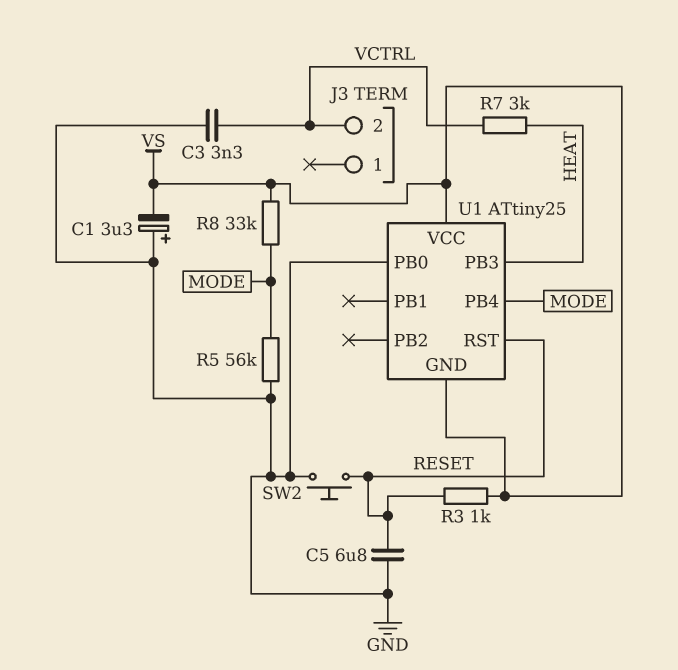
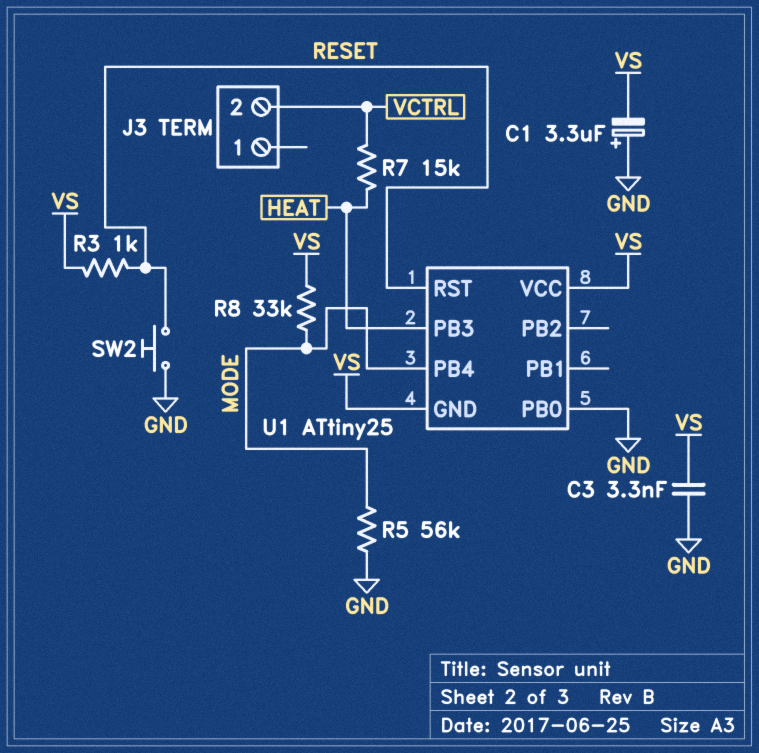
C3: 3.3nF (GND, VCTRL) -> 3.3nF (GND, VS)
C5: 6.8uF (GND, RESET) -> none
R7: 3k (HEAT, VCTRL) -> 15k (HEAT, VCTRL)

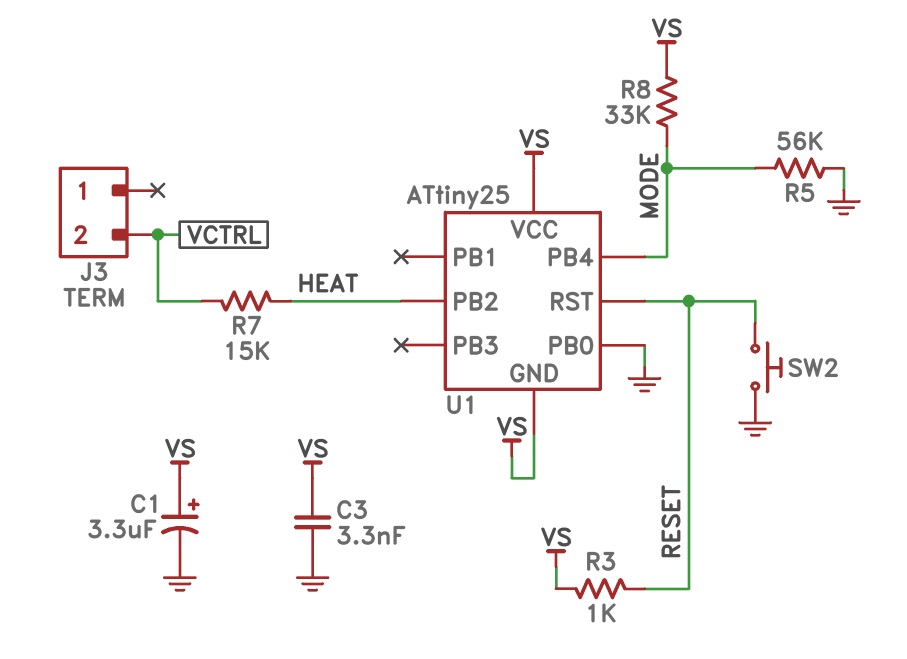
C1: 3.3uF (plus GND, minus VS) -> 3.3uF (plus VS, minus GND)
U1 pin PB2: none -> HEAT
U1 pin PB3: HEAT -> none

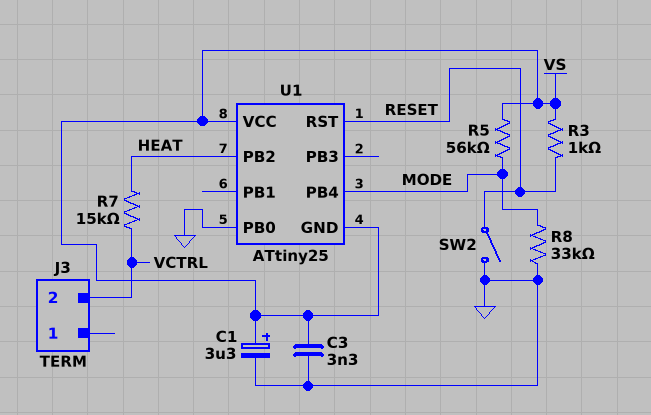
R5: 56k (GND, MODE) -> 56k (MODE, VS)
R8: 33k (MODE, VS) -> 33k (GND, MODE)
SW2: button (GND, RESET) -> switch (GND, RESET)

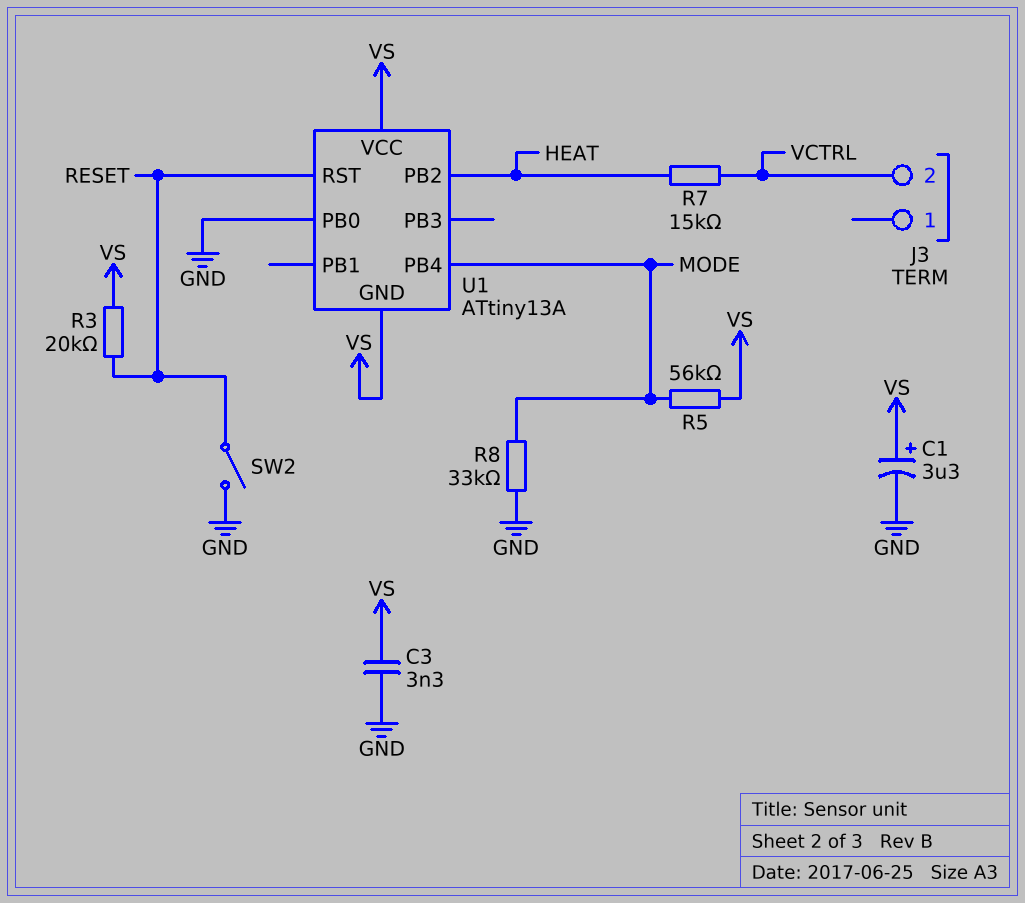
R3: 1k (RESET, VS) -> 20k (RESET, VS)
U1: ATtiny25 -> ATtiny13A

